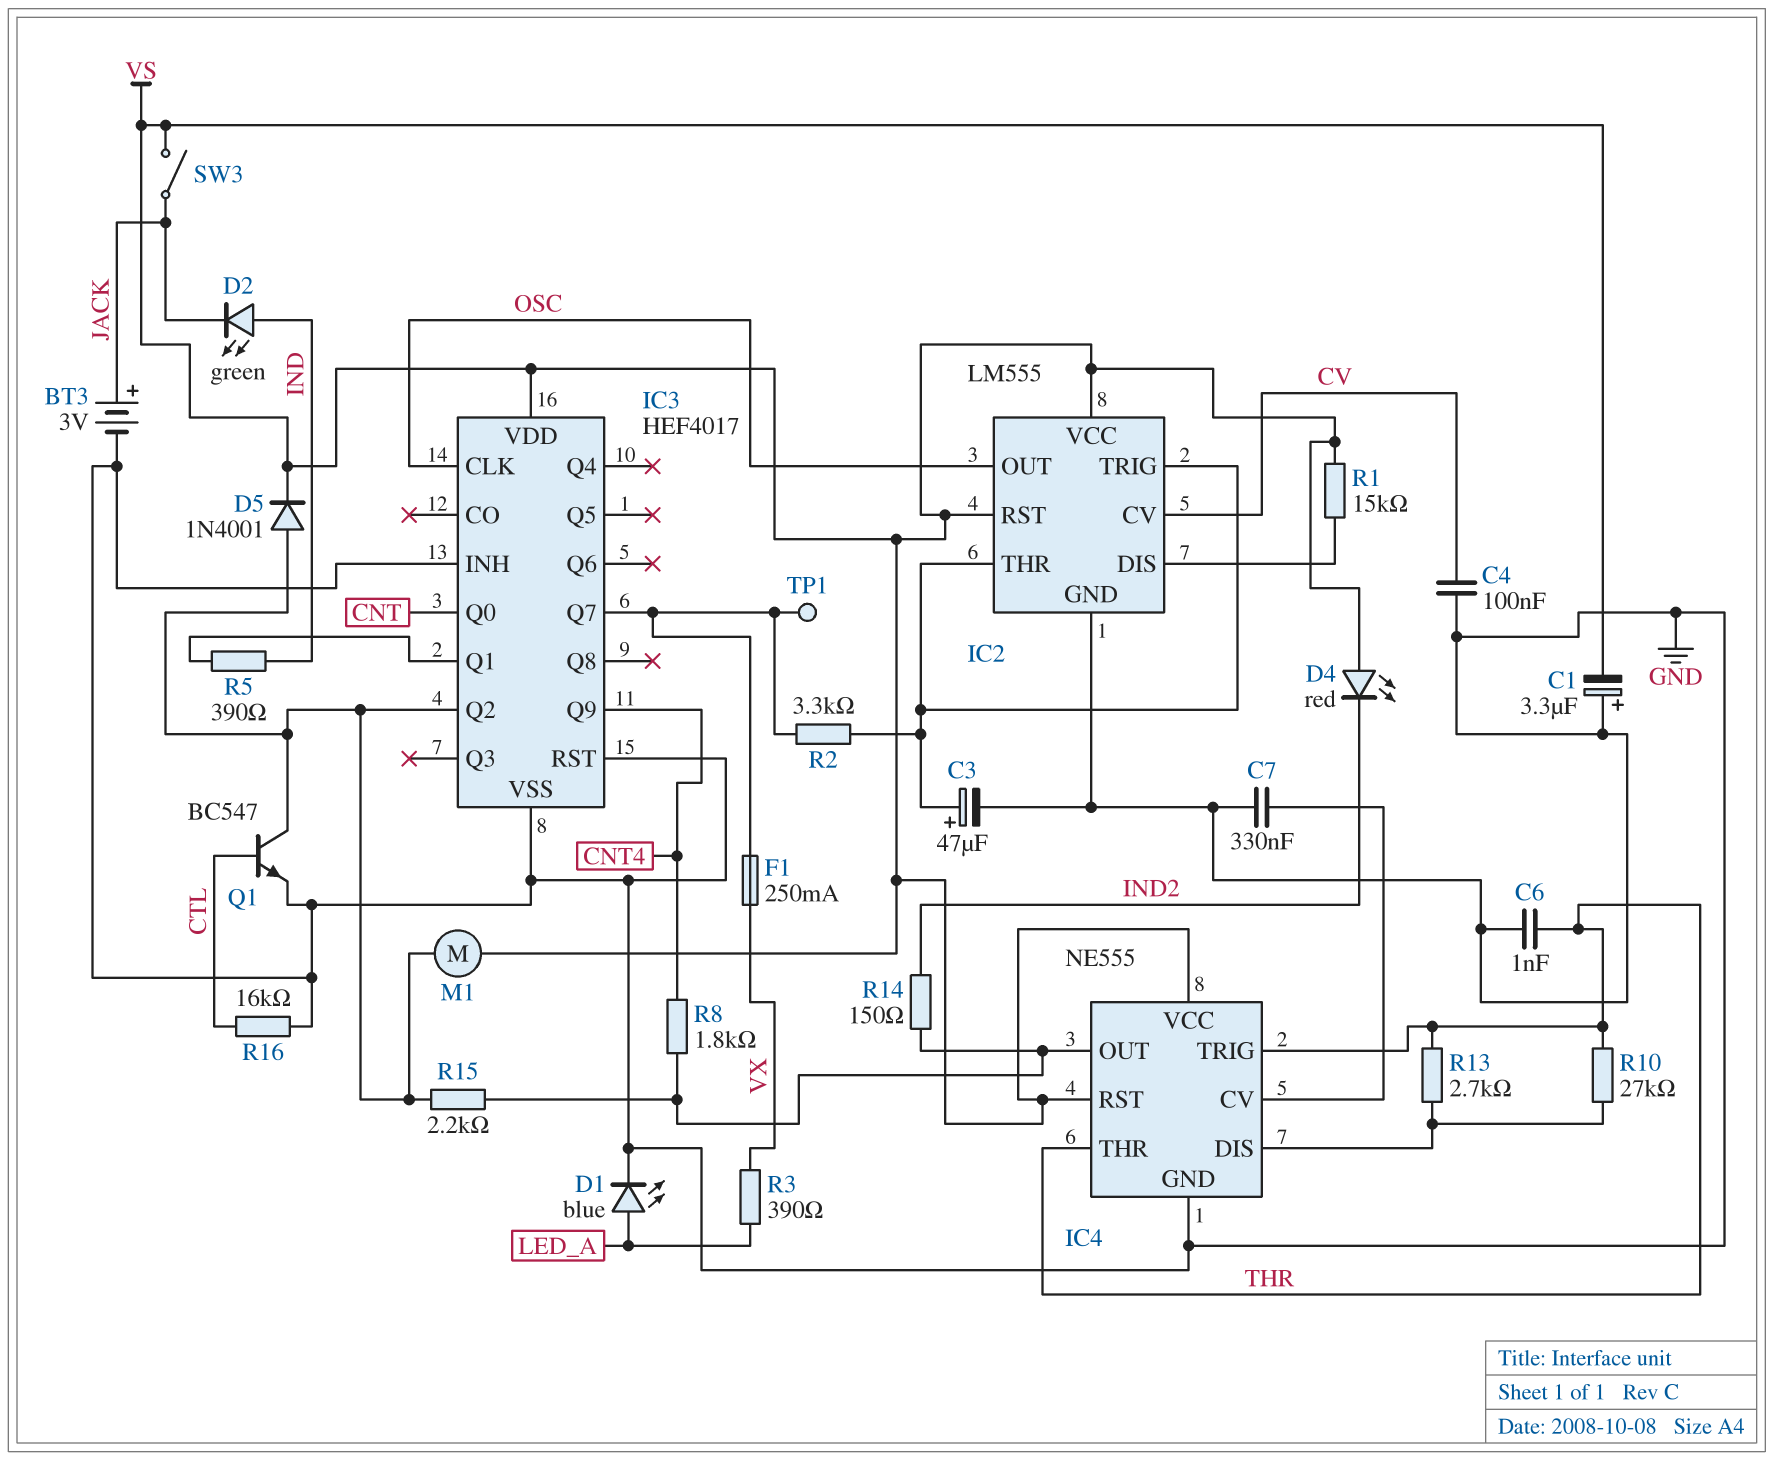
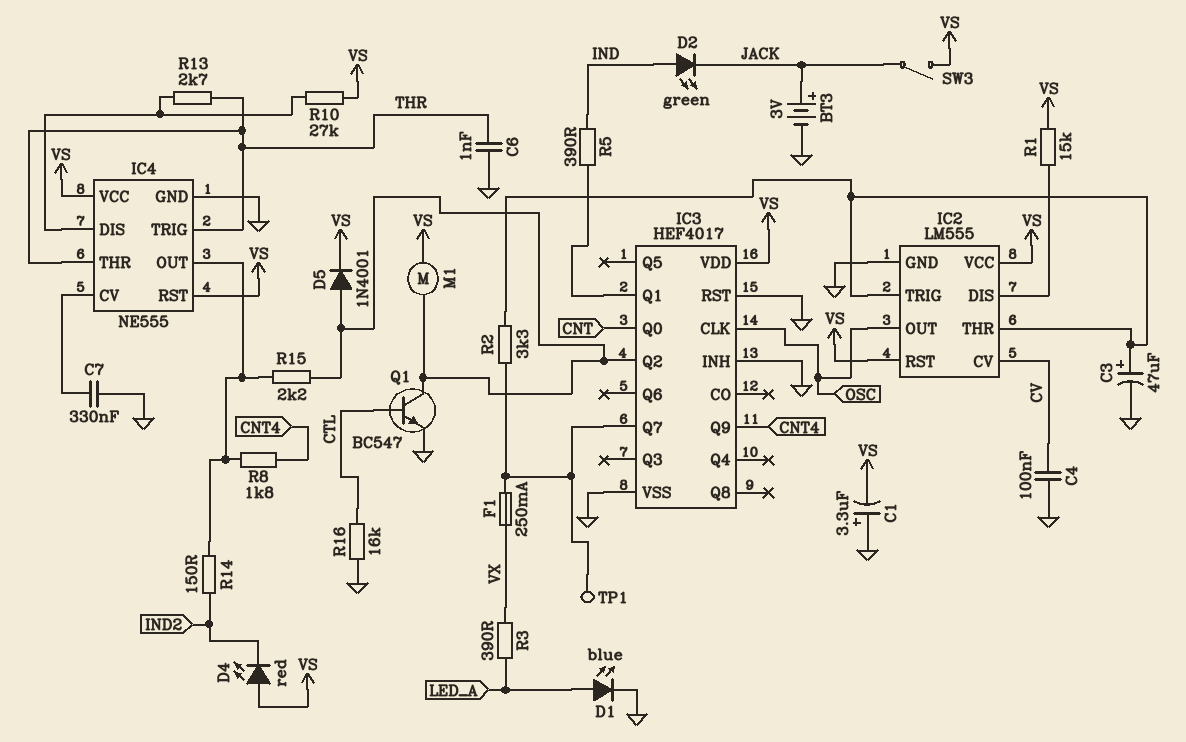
R10: 27k (IC4/DIS, THR) -> 27k (IC4/DIS, VS)

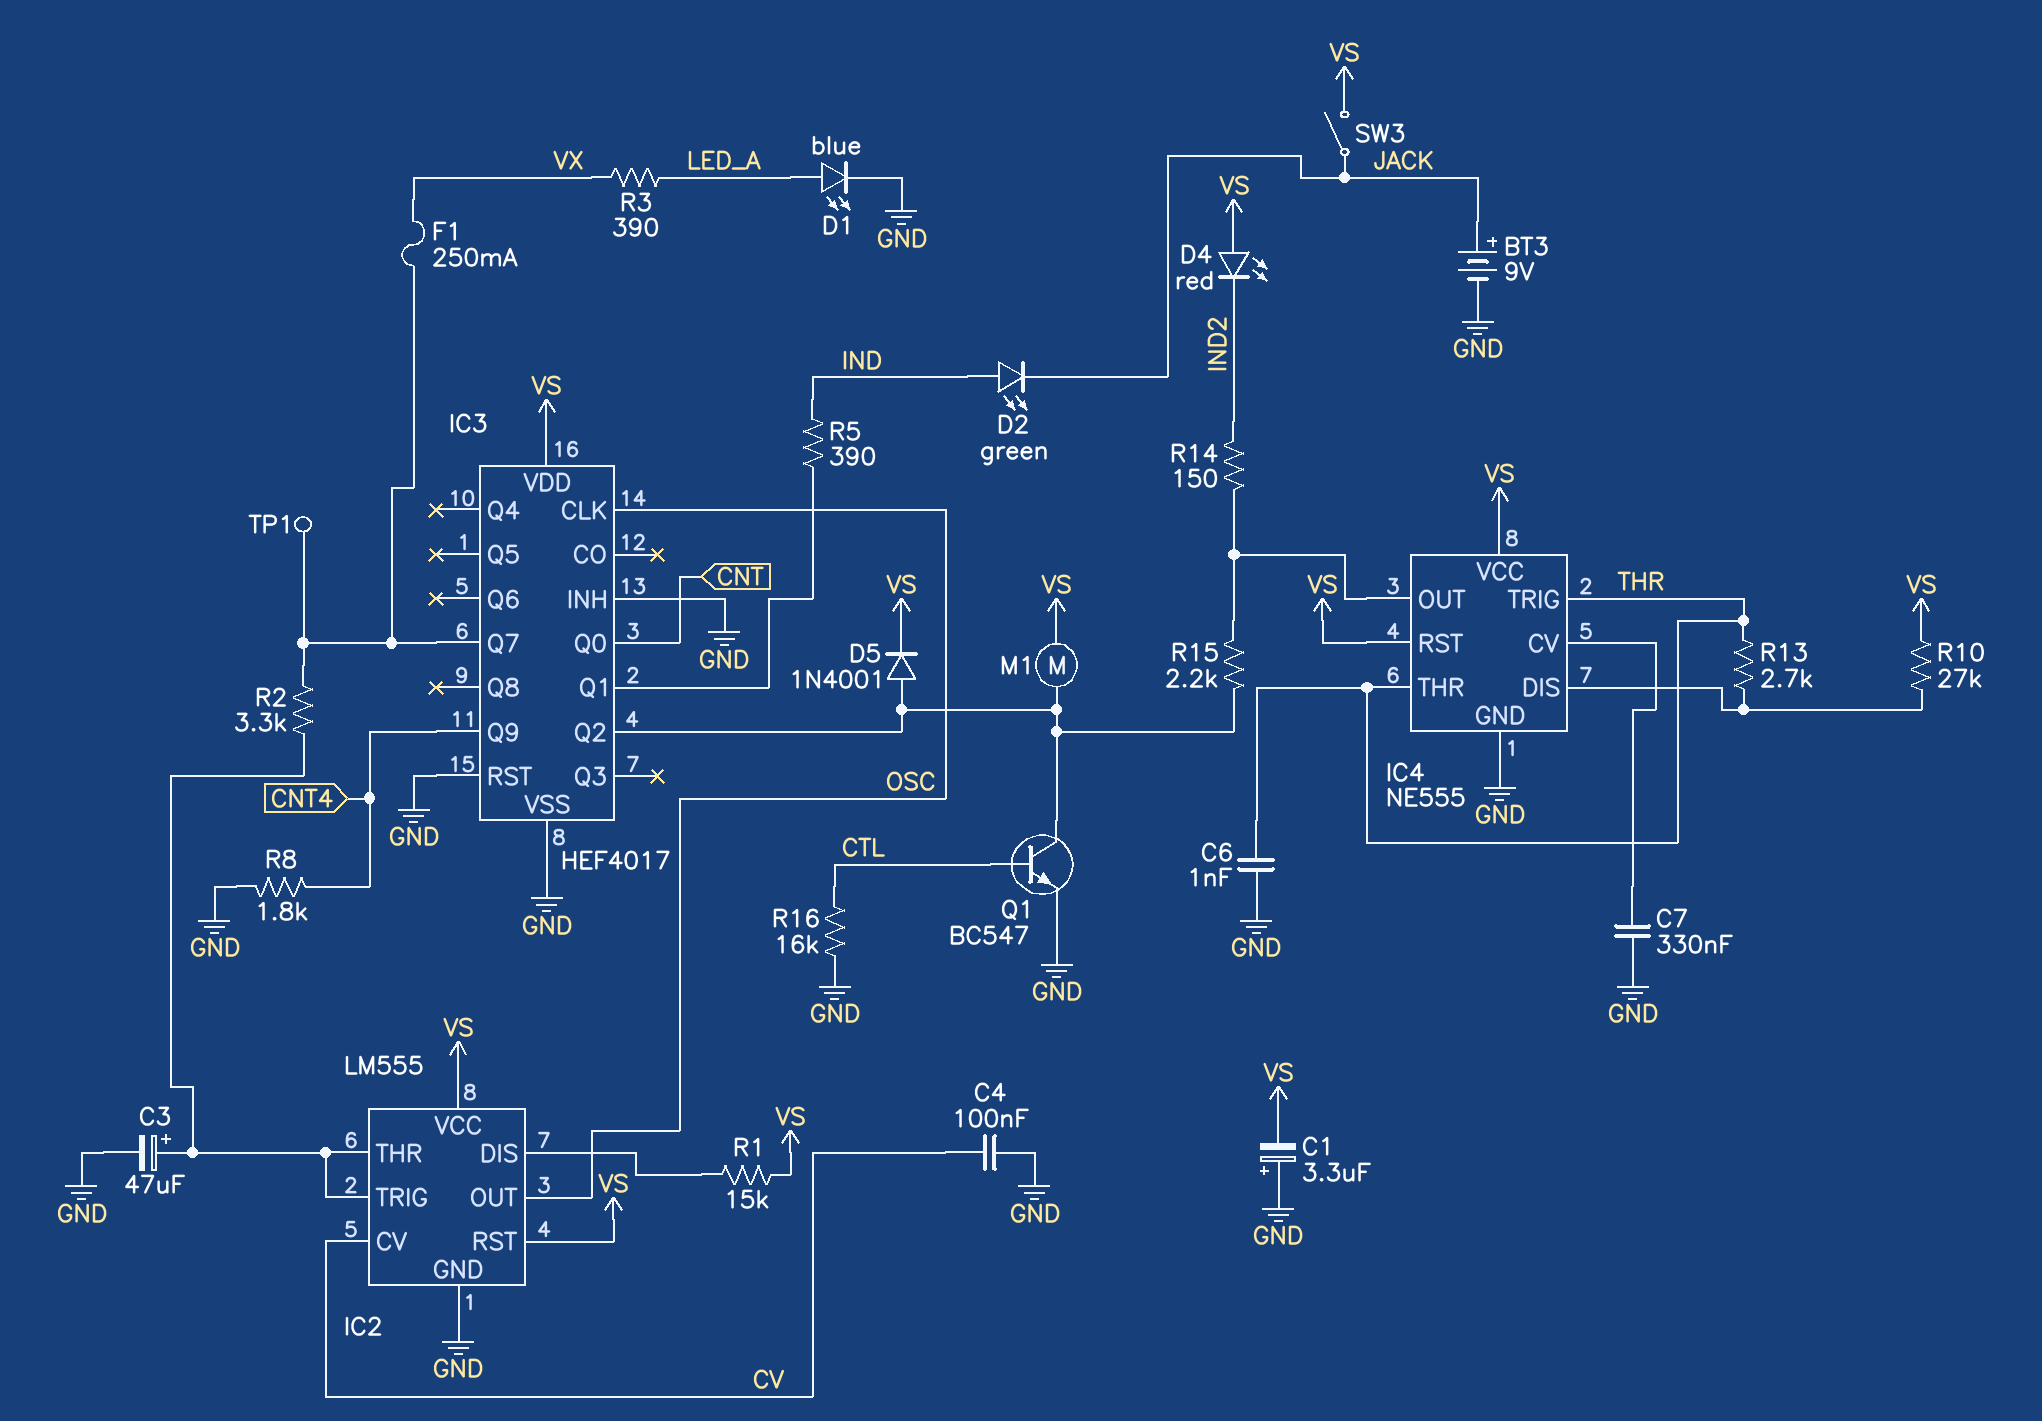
BT3: 3V (plus JACK, minus GND) -> 9V (plus JACK, minus GND)
R8: 1.8k (CNT4, IC4/OUT) -> 1.8k (CNT4, GND)

